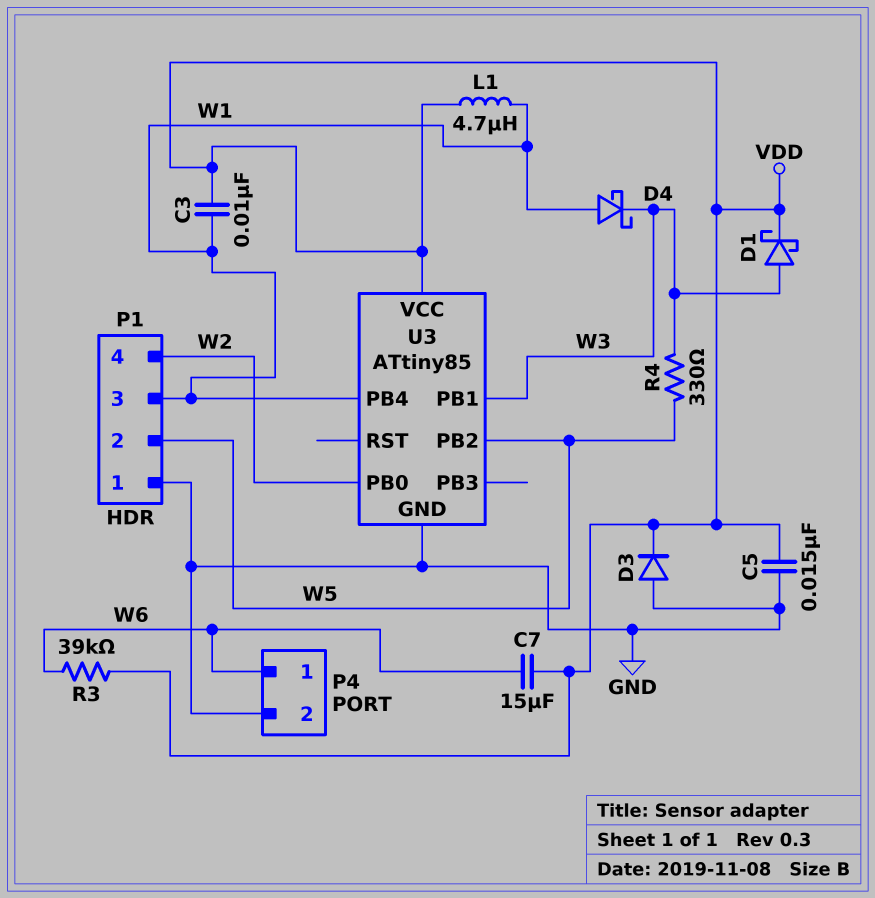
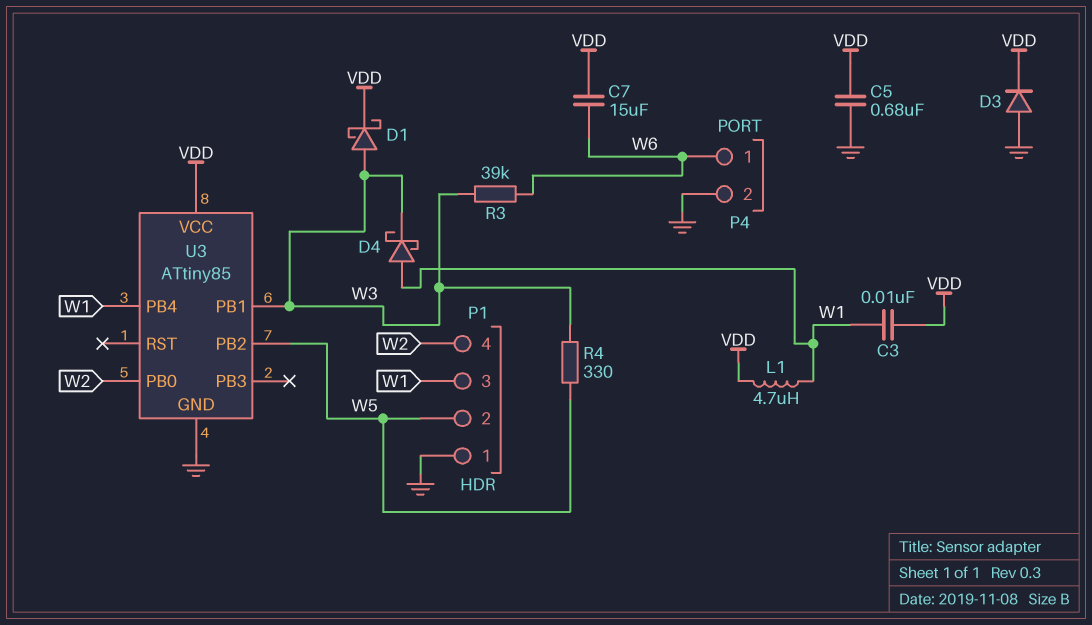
C5: 15nF (GND, VDD) -> 680nF (GND, VDD)
R3: 39k (VDD, W6) -> 39k (W3, W6)

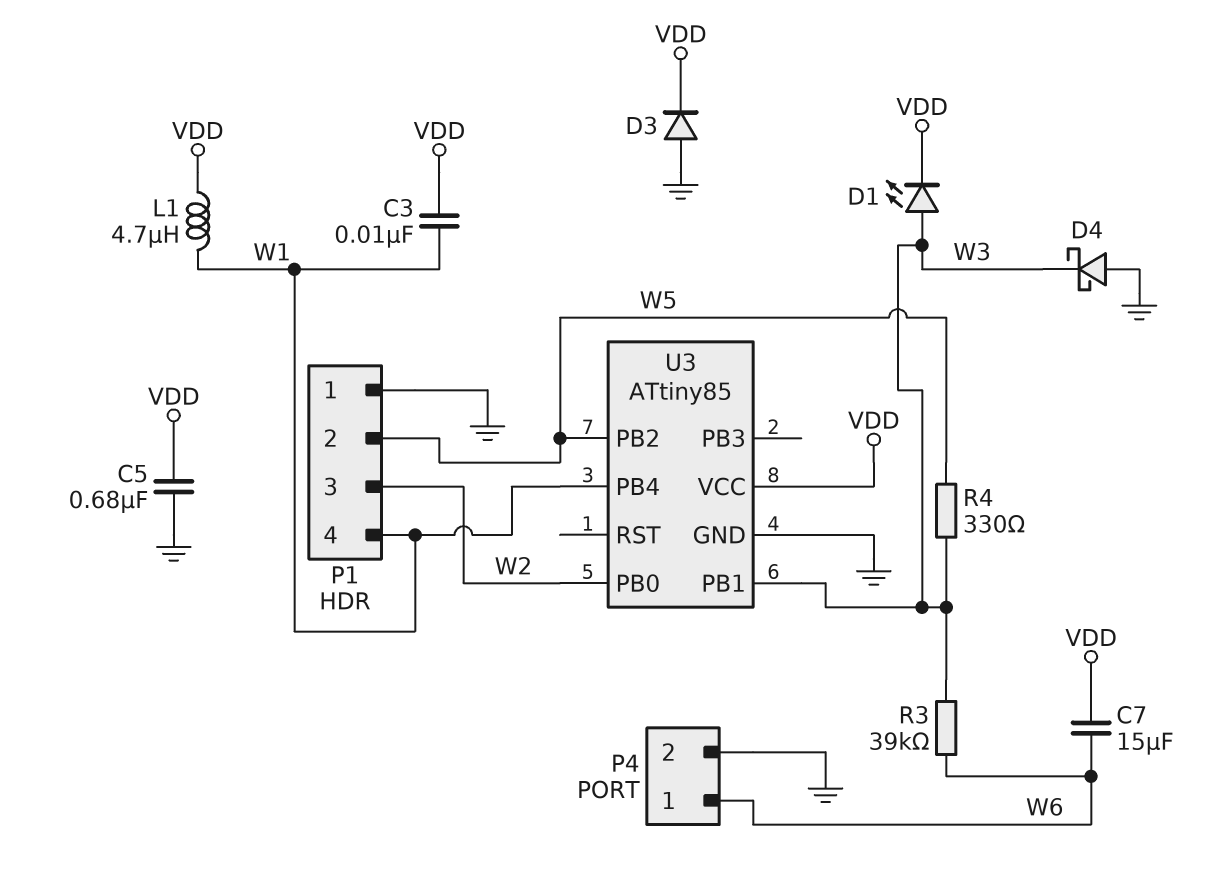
D1: schottky (A W3, K VDD) -> LED (A W3, K VDD)
D4: schottky (A W1, K W3) -> schottky (A GND, K W3)
P1 pin 3: W1 -> W2
P1 pin 4: W2 -> W1

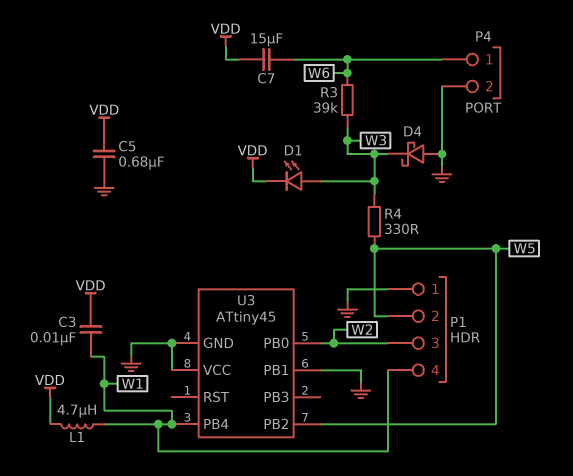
D3: diode (A GND, K VDD) -> none
U3: ATtiny85 -> ATtiny45
U3 pin PB1: W3 -> GND
U3 pin VCC: VDD -> GND

